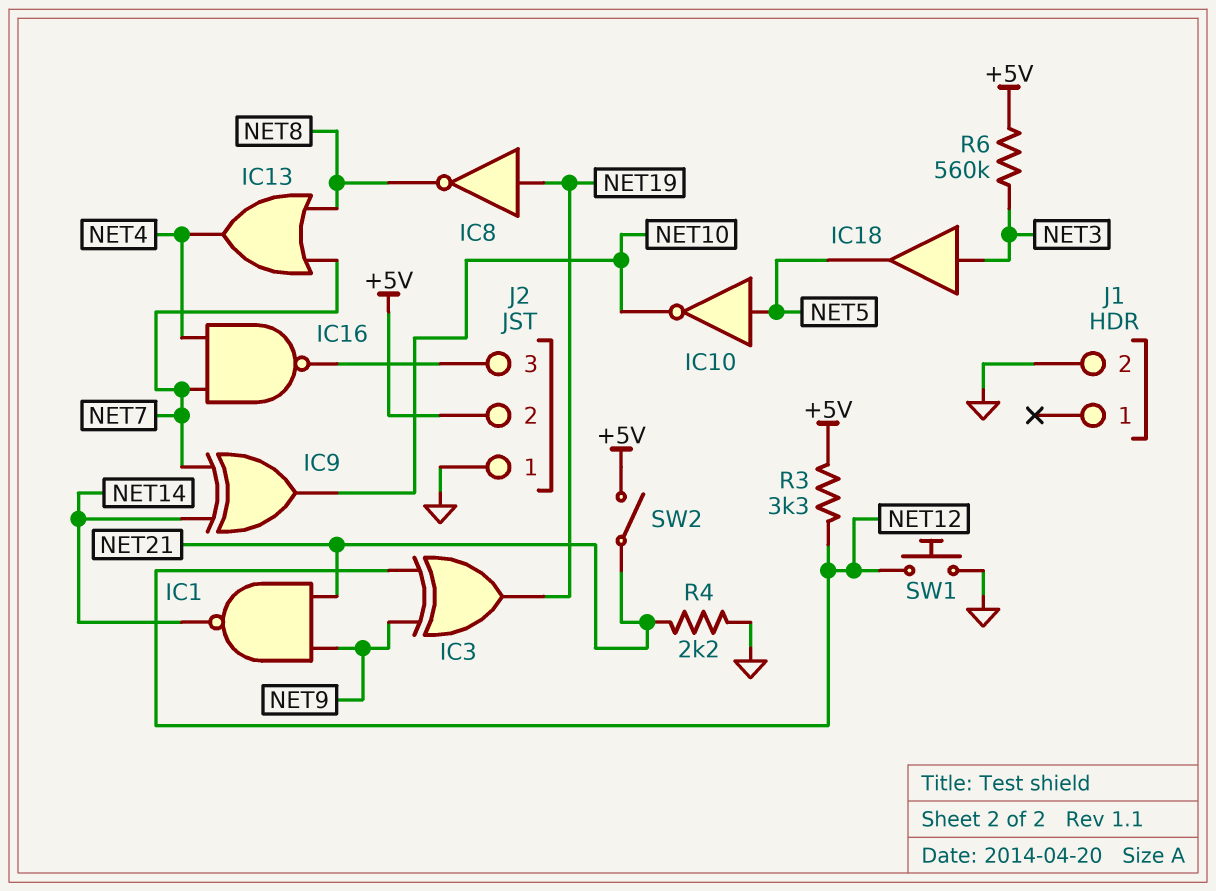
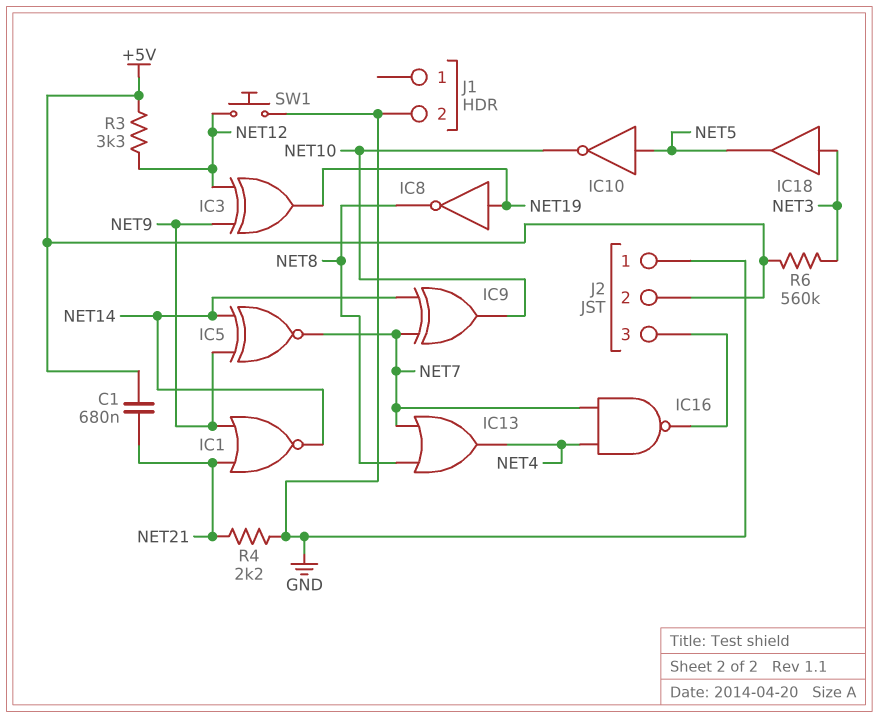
C1: none -> 680nF (+5V, NET21)
IC1: NAND (in NET9, in NET21, out NET14) -> NOR (in NET9, in NET21, out NET14)
IC5: none -> XNOR (in NET9, in NET14, out NET7)
SW2: switch (+5V, NET21) -> none

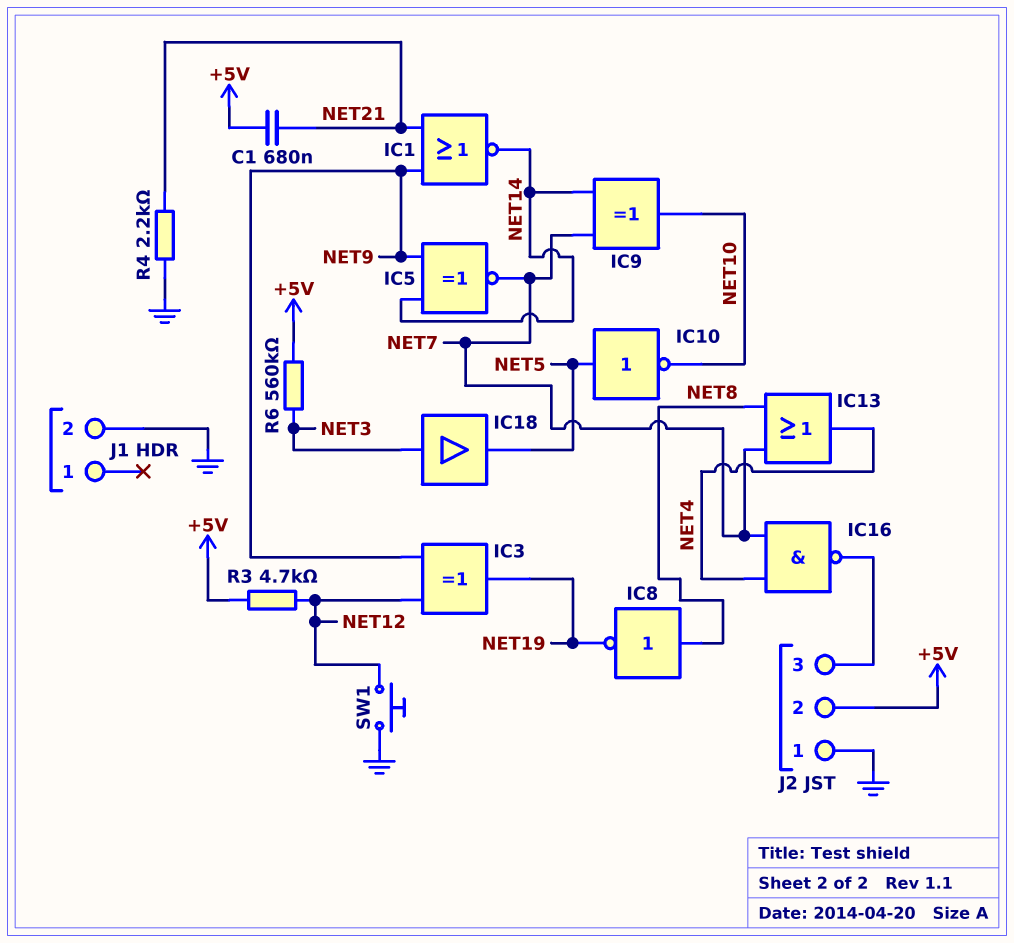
IC8: NOT (in NET19, out NET8) -> NOT (in NET8, out NET19)
R3: 3.3k (+5V, NET12) -> 4.7k (+5V, NET12)

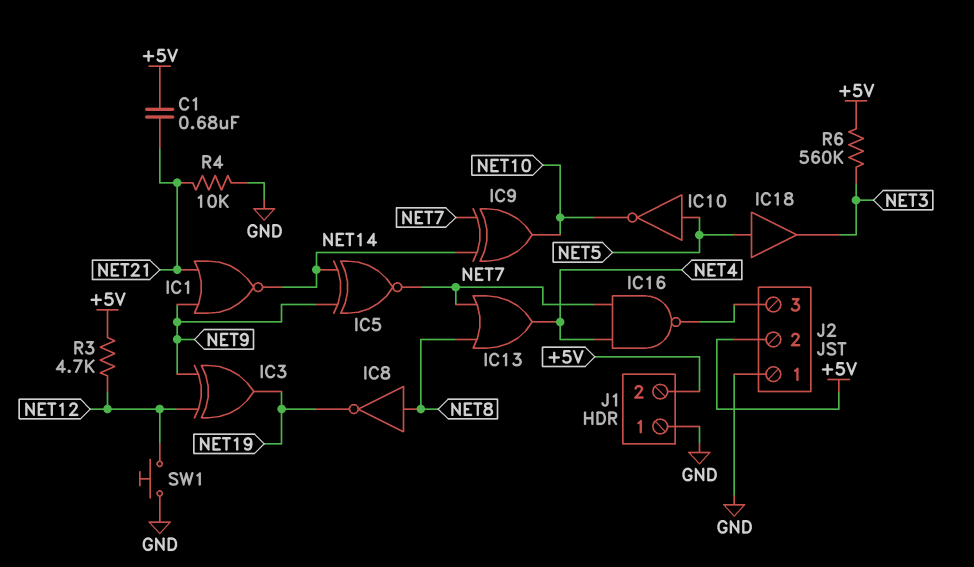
IC18: buffer (in NET3, out NET5) -> buffer (in NET5, out NET3)
J1 pin 1: none -> GND
J1 pin 2: GND -> +5V
R4: 2.2k (GND, NET21) -> 10k (GND, NET21)

